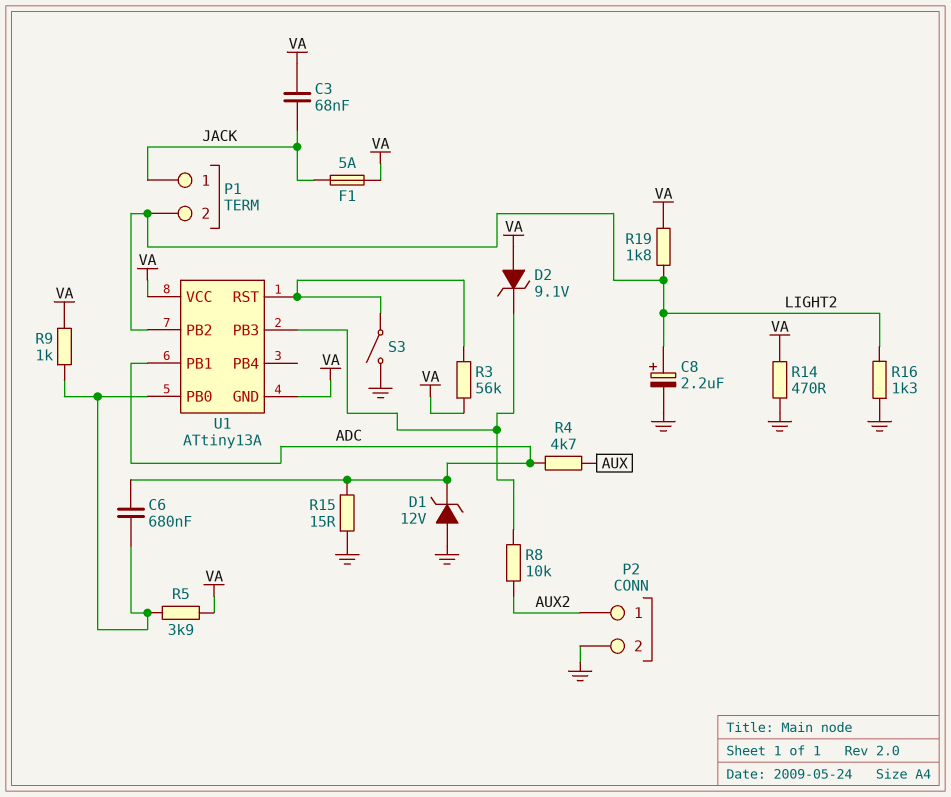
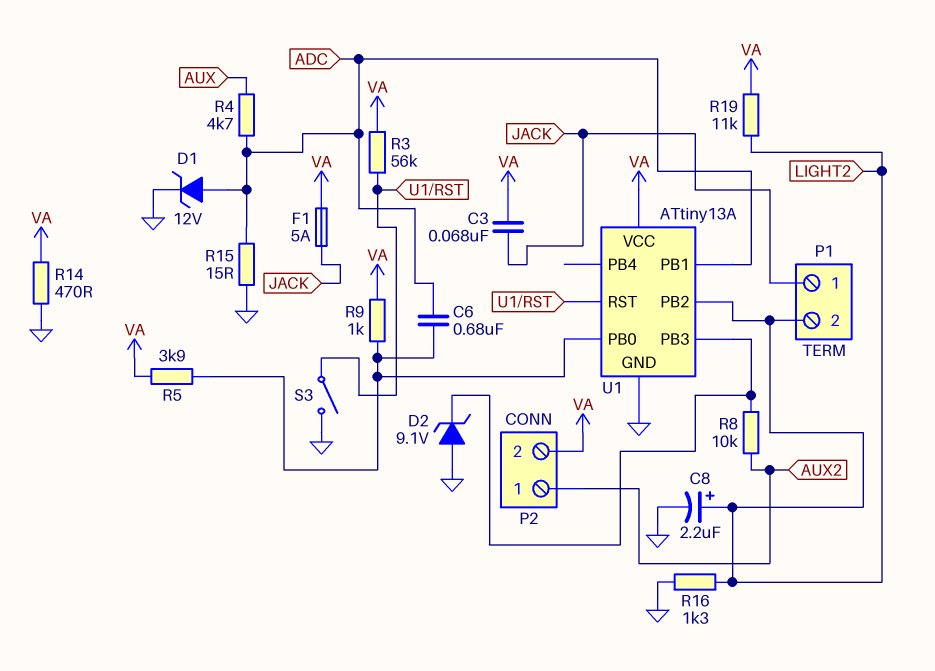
D1: zener 12V (A GND, K ADC) -> zener 12V (A ADC, K GND)
D2: zener 9.1V (A VA, K U1/PB3) -> zener 9.1V (A GND, K U1/PB3)
P2 pin 2: GND -> VA
R19: 1.8k (LIGHT2, VA) -> 11k (LIGHT2, VA)
U1 pin GND: VA -> GND

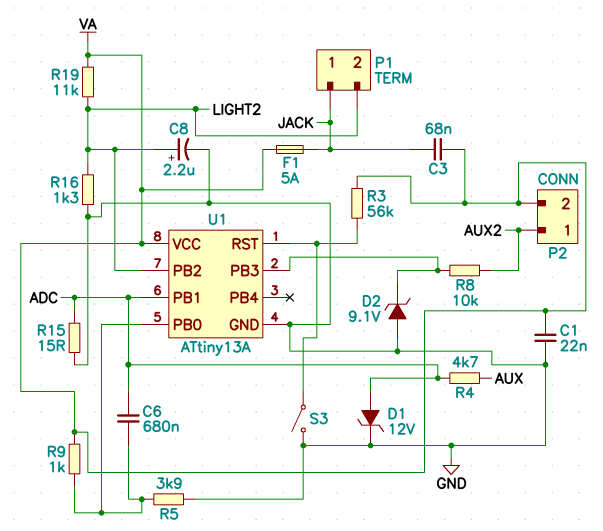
C1: none -> 22nF (GND, VA)
R5: 3.9k (U1/PB0, VA) -> 3.9k (GND, U1/PB0)
R14: 470 (GND, VA) -> none

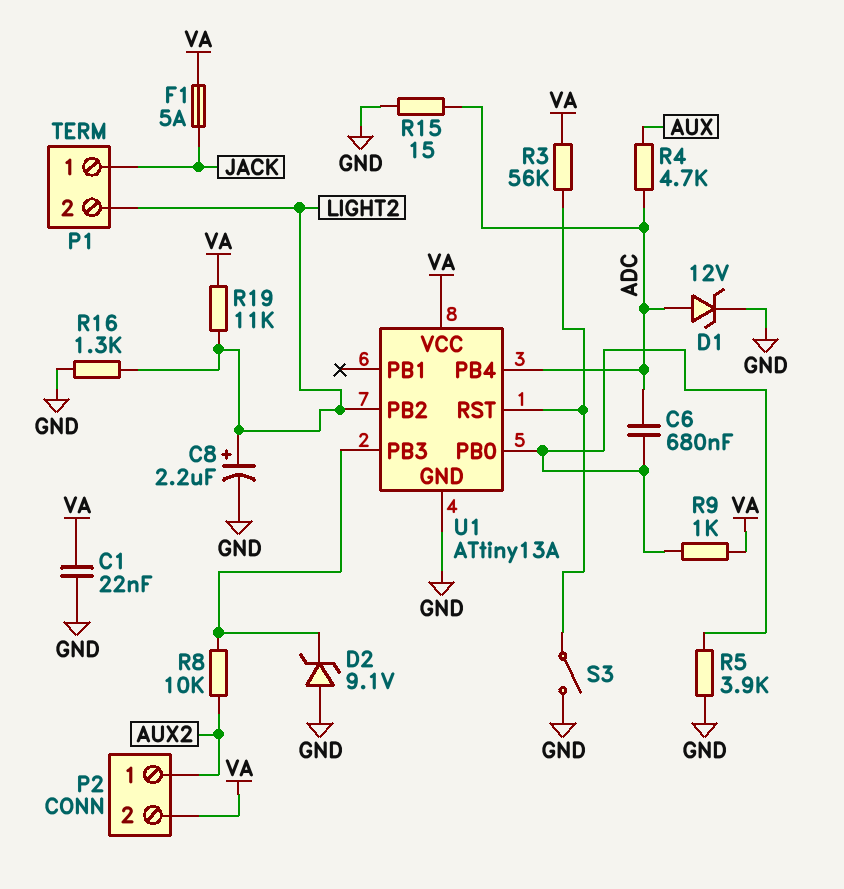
C3: 68nF (JACK, VA) -> none
U1 pin PB1: ADC -> none
U1 pin PB4: none -> ADC

